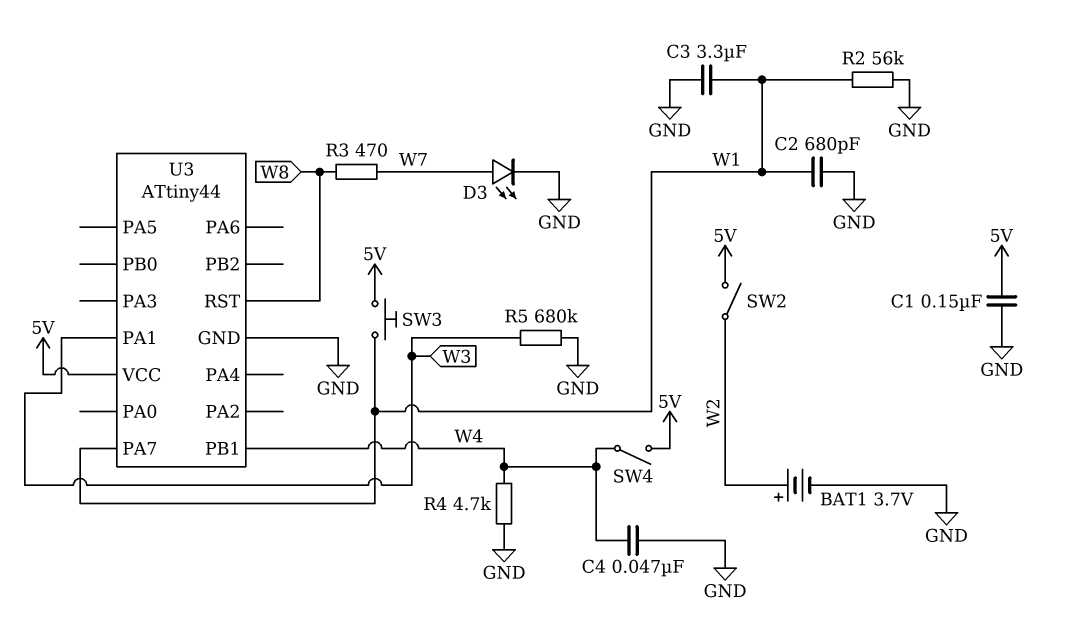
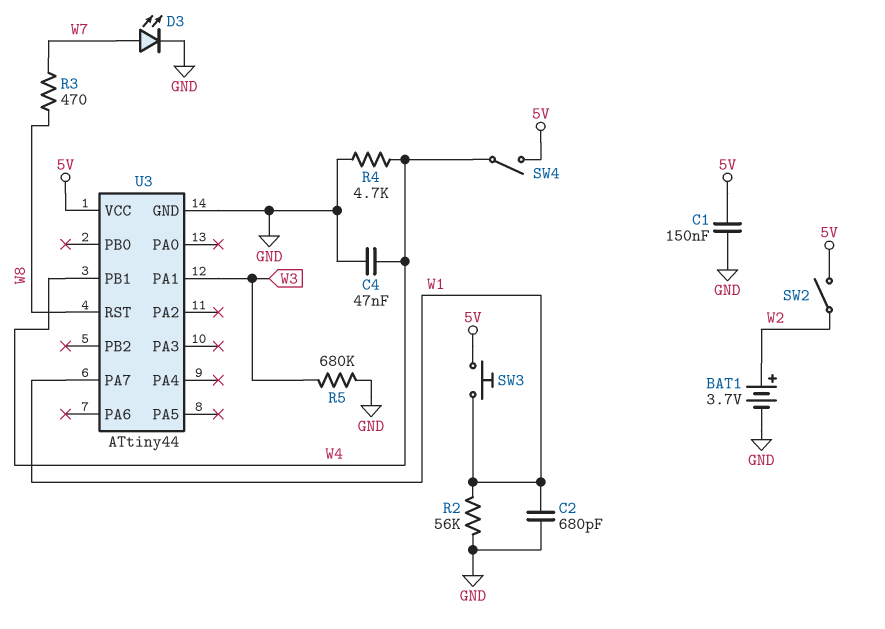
C3: 3.3uF (GND, W1) -> none

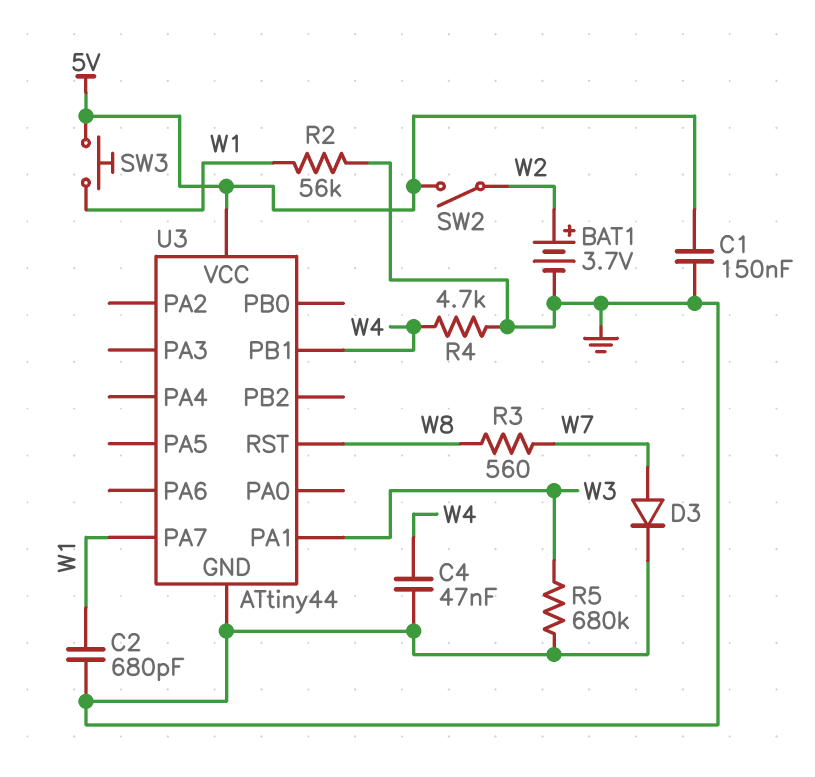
D3: LED (A W7, K GND) -> diode (A W7, K GND)
R3: 470 (W7, W8) -> 560 (W7, W8)
SW4: switch (5V, W4) -> none

